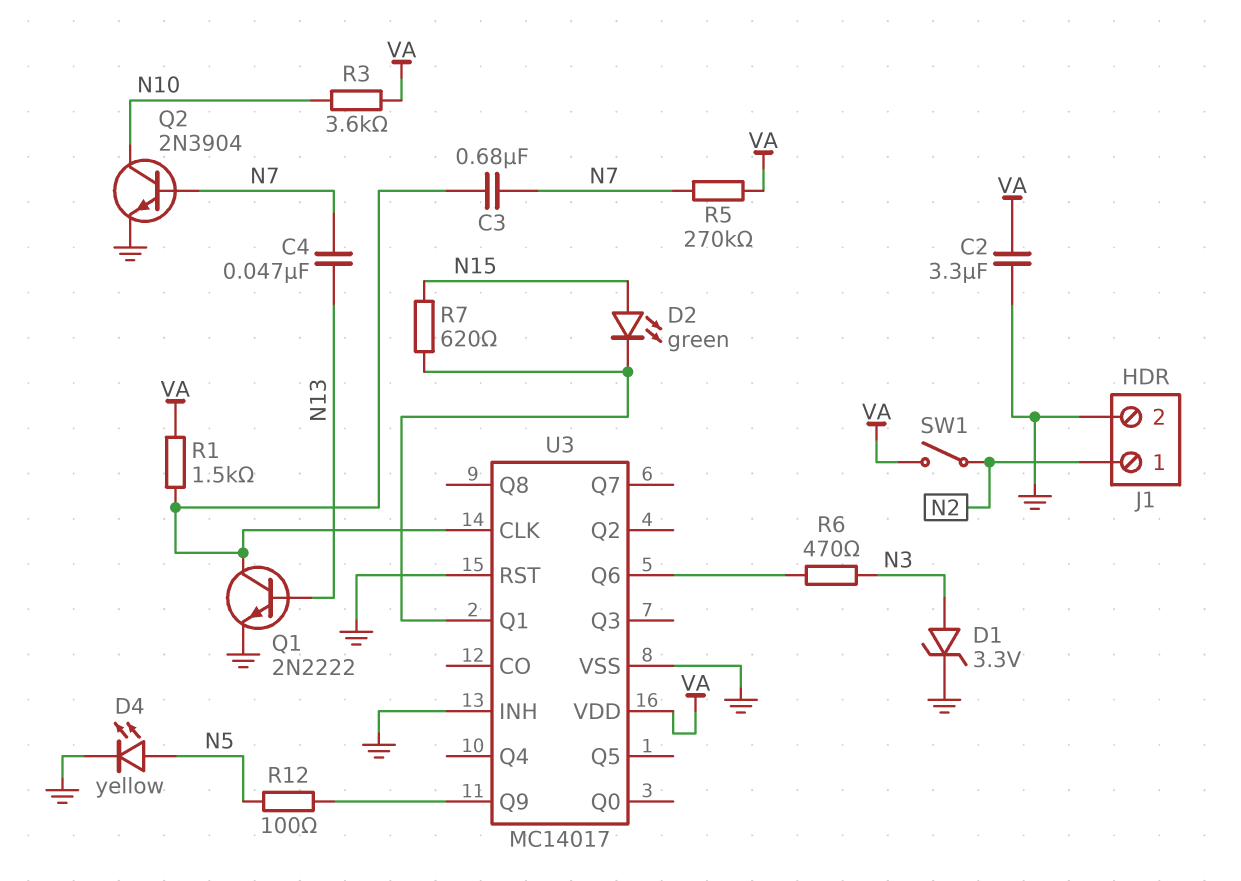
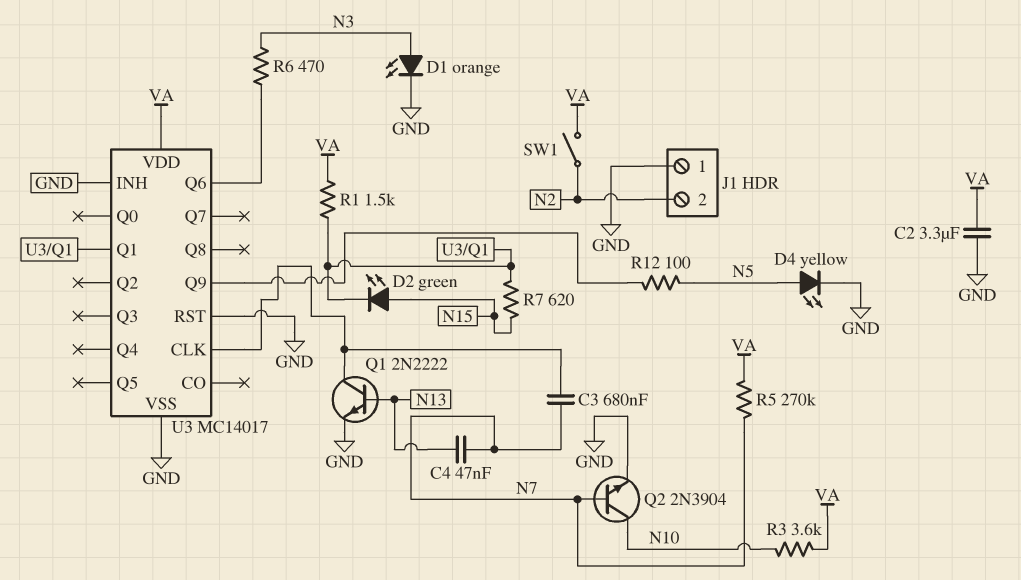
D1: zener 3.3V (A N3, K GND) -> LED orange (A N3, K GND)
J1 pin 1: N2 -> GND
J1 pin 2: GND -> N2
R1: 1.5k (U3/CLK, VA) -> 1.5k (U3/Q1, VA)

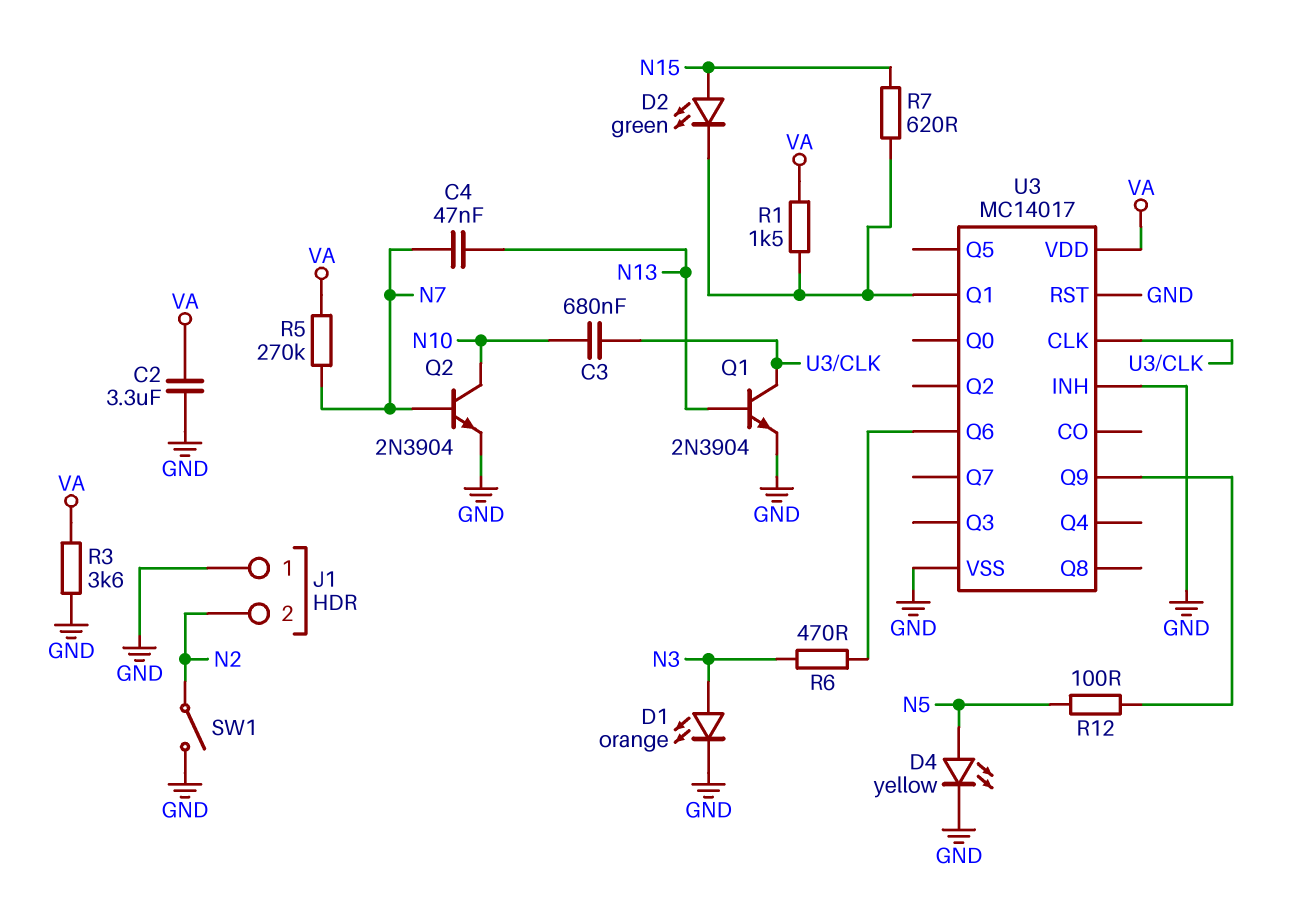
C3: 680nF (N7, U3/CLK) -> 680nF (N10, U3/CLK)
Q1: NPN 2N2222 (B N13, C U3/CLK, E GND) -> NPN 2N3904 (B N13, C U3/CLK, E GND)
R3: 3.6k (N10, VA) -> 3.6k (GND, VA)
SW1: switch (N2, VA) -> switch (GND, N2)

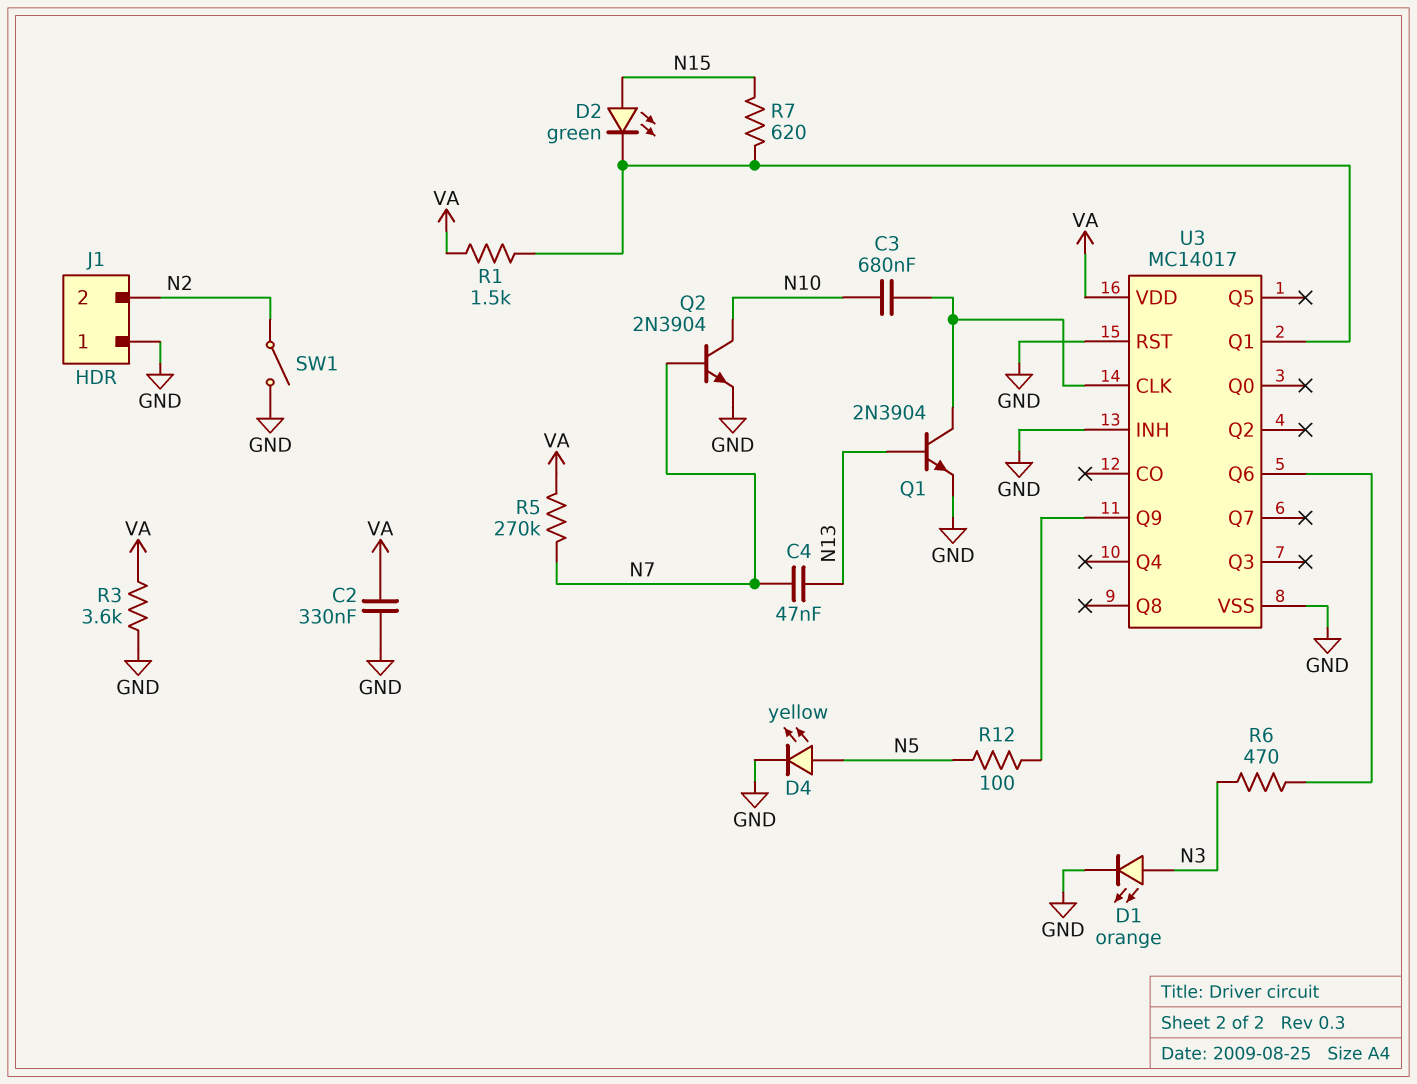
C2: 3.3uF (GND, VA) -> 330nF (GND, VA)

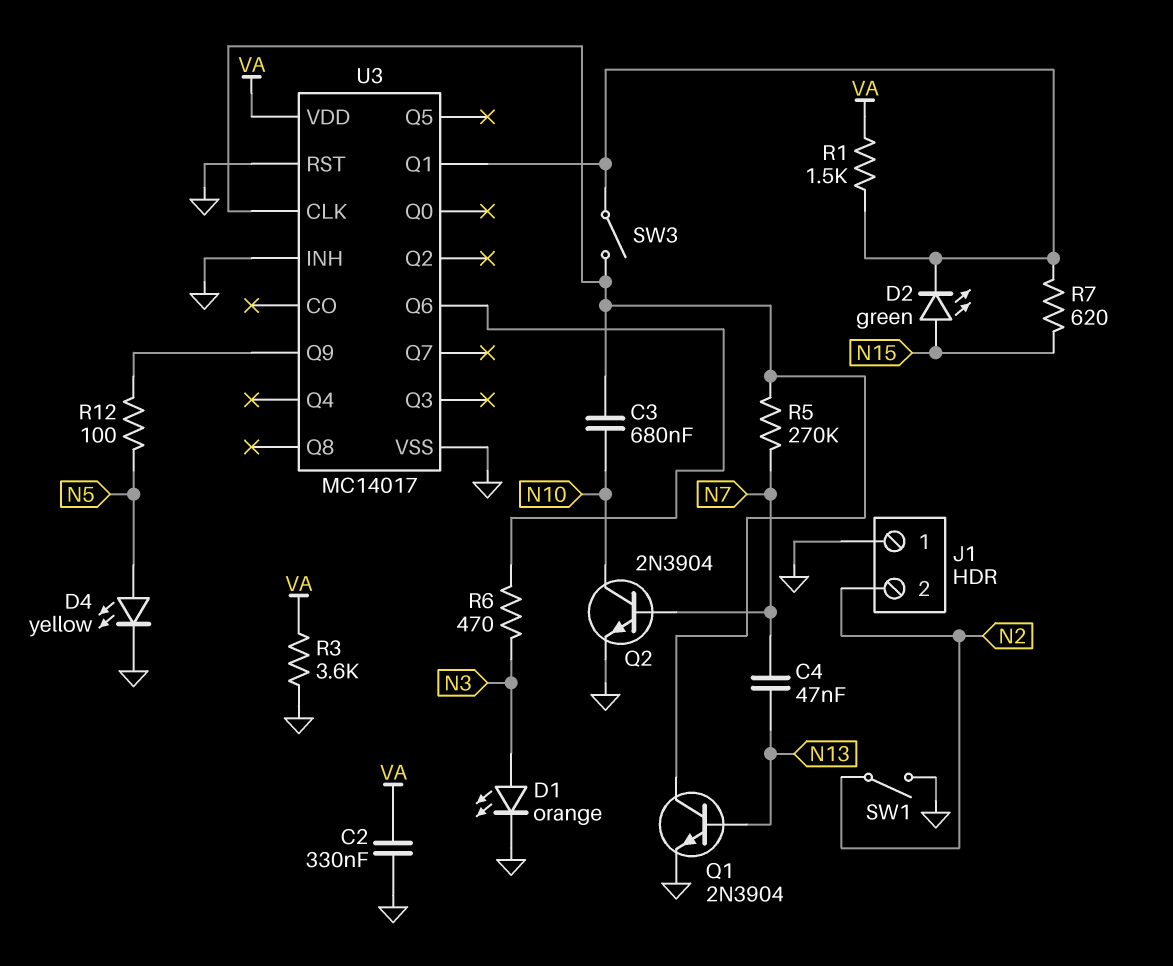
R5: 270k (N7, VA) -> 270k (N7, U3/CLK)
SW3: none -> switch (U3/CLK, U3/Q1)

